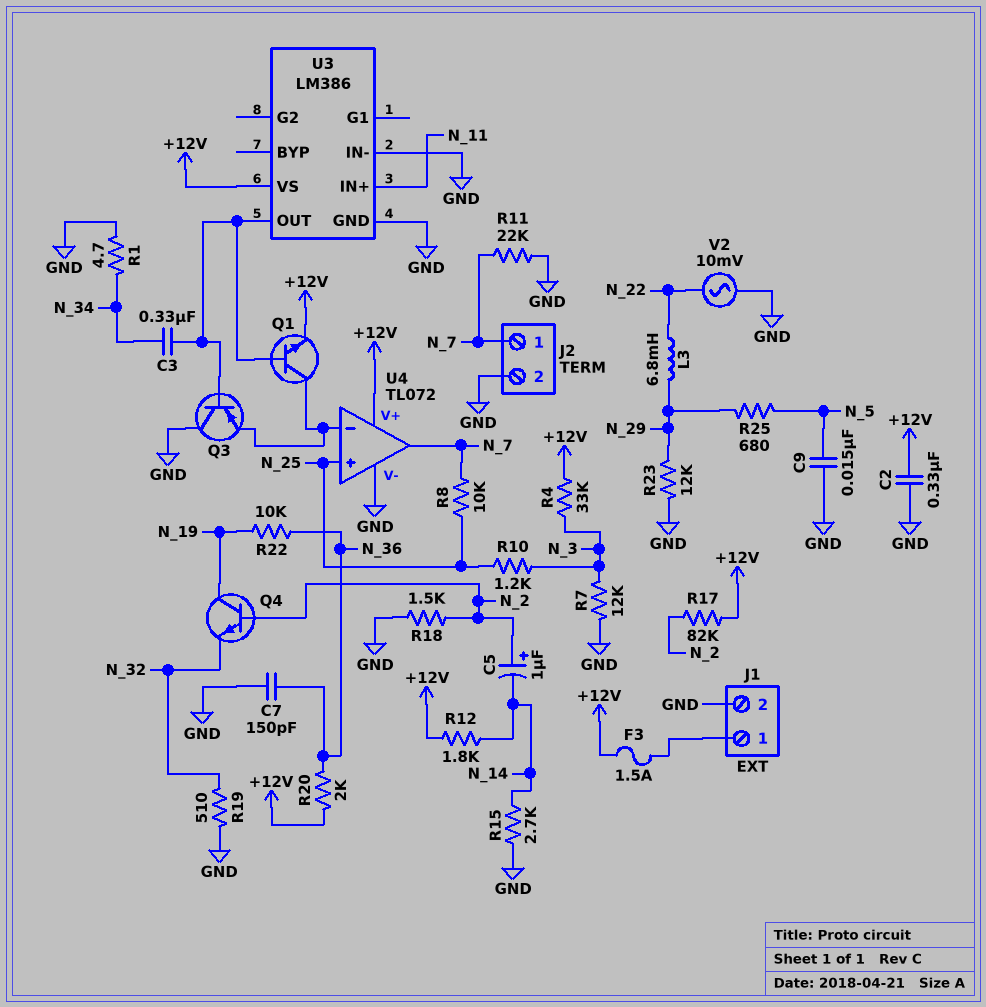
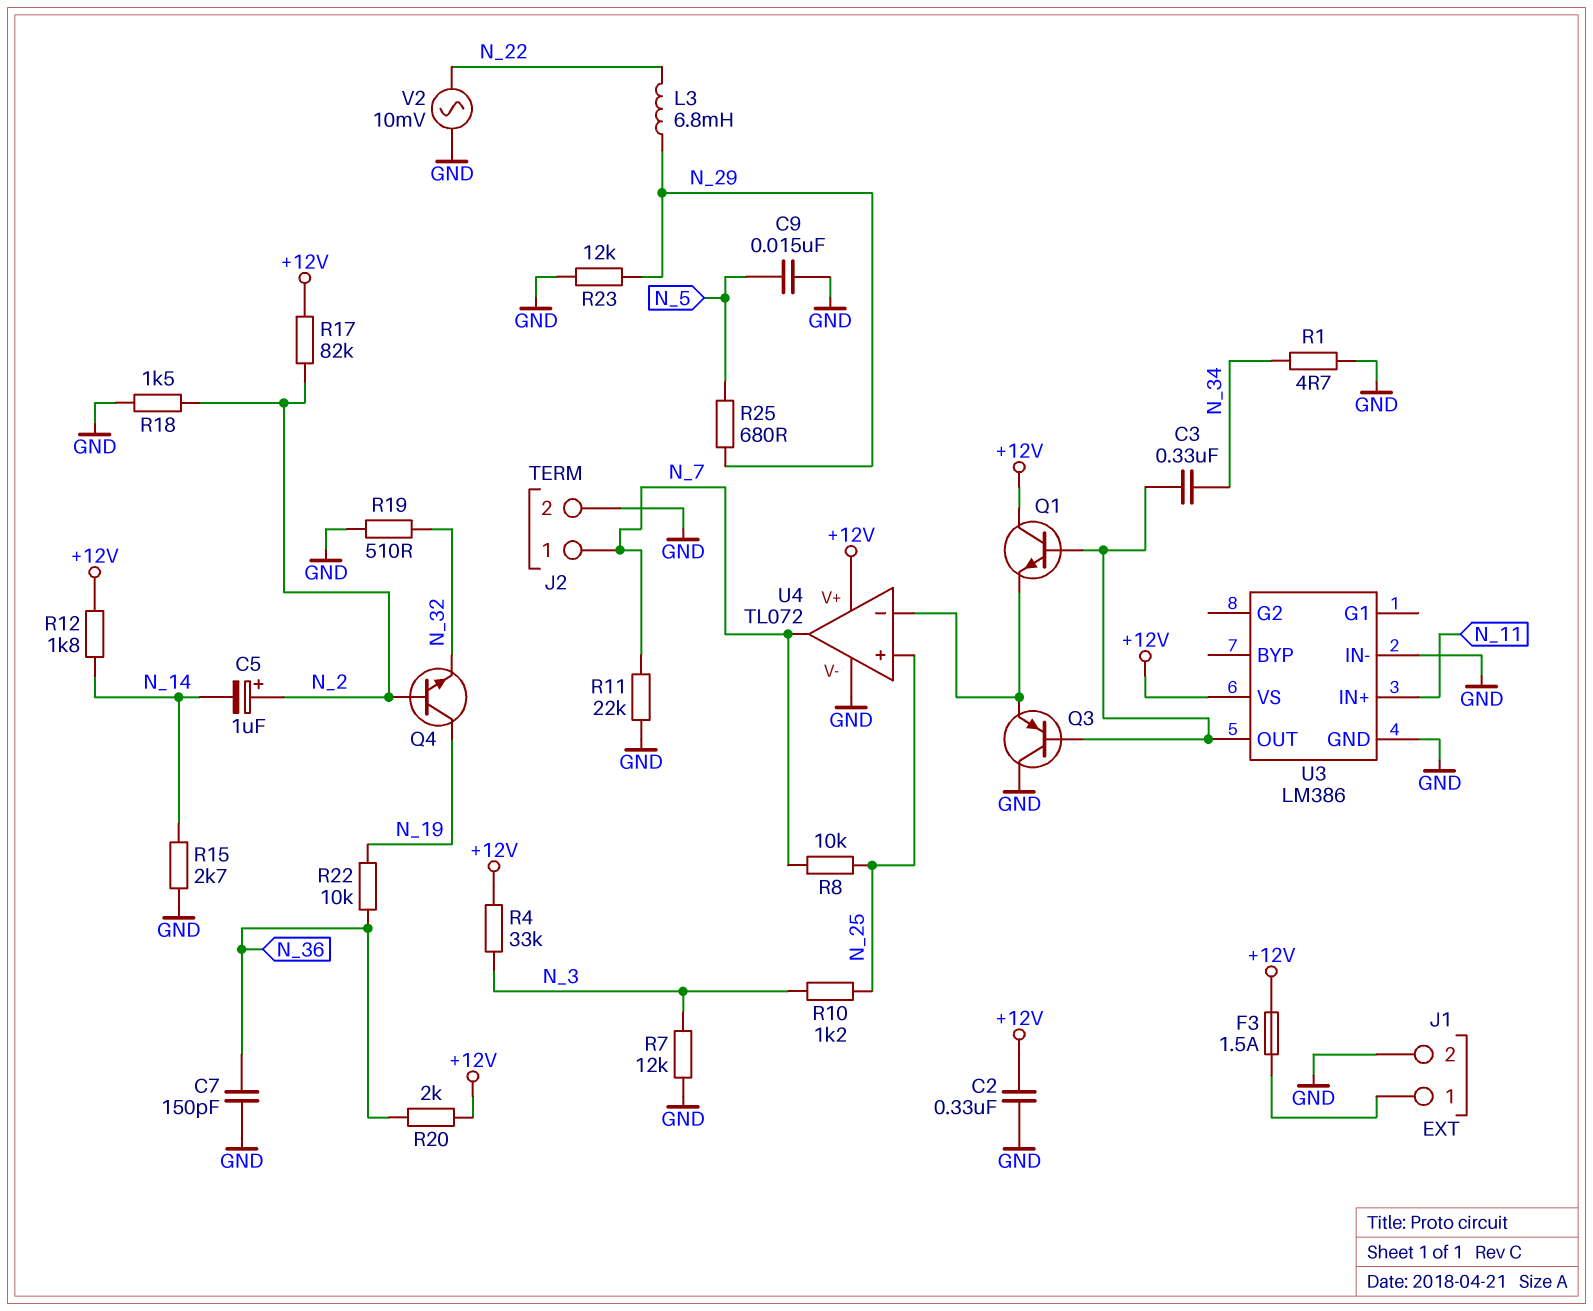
Q1: NPN (B U3/OUT, C U4/in-, E +12V) -> NPN (B U3/OUT, C +12V, E U4/in-)

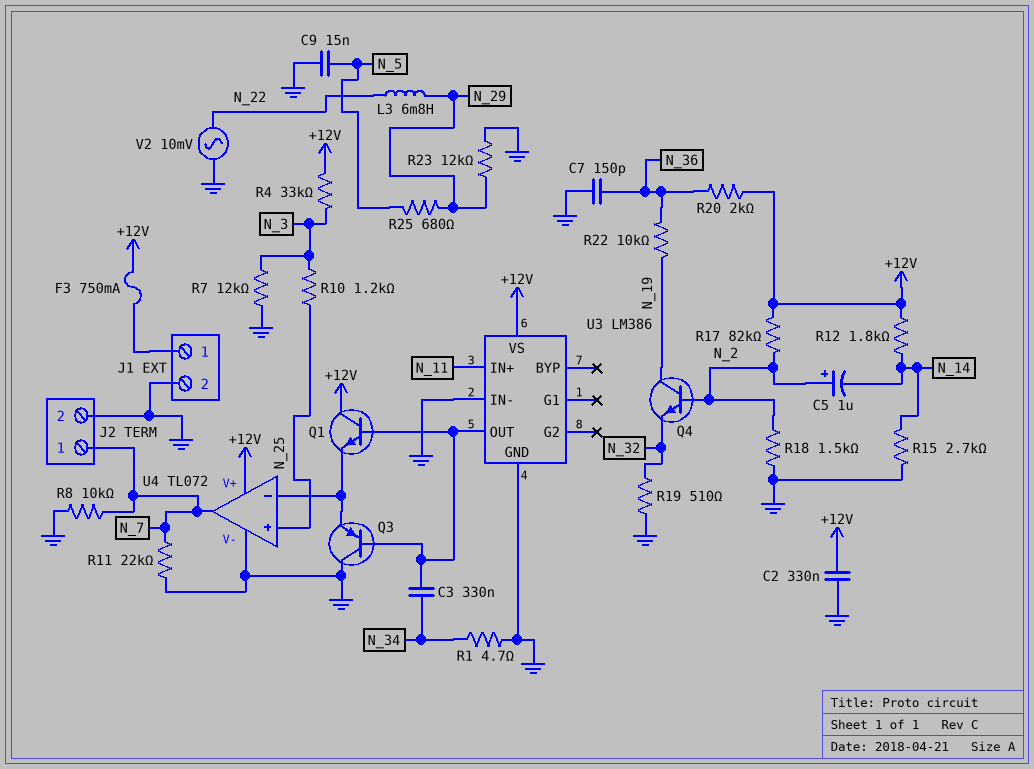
F3: 1.5A (+12V, J1/1) -> 750mA (+12V, J1/1)
R8: 10k (N_7, N_25) -> 10k (GND, N_7)

